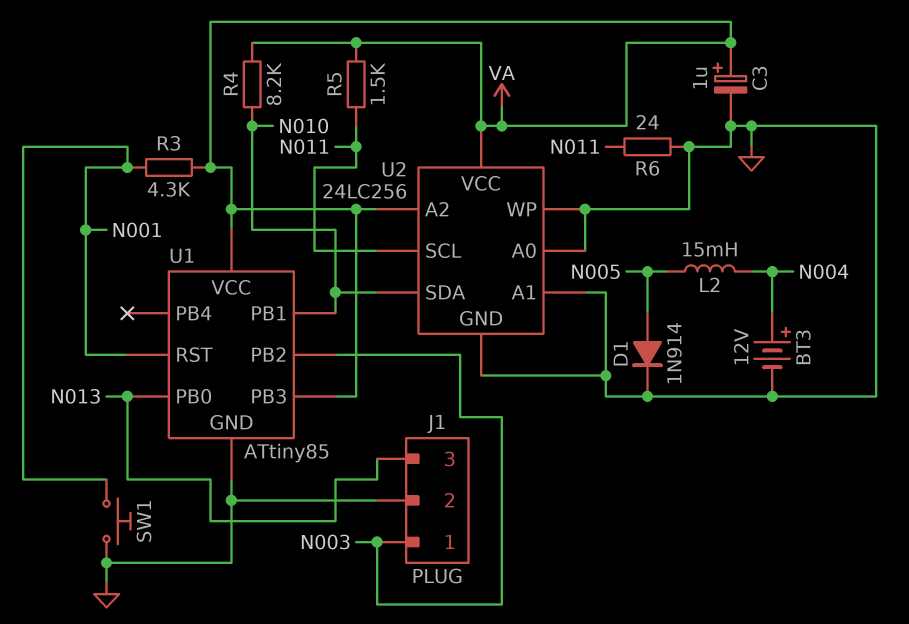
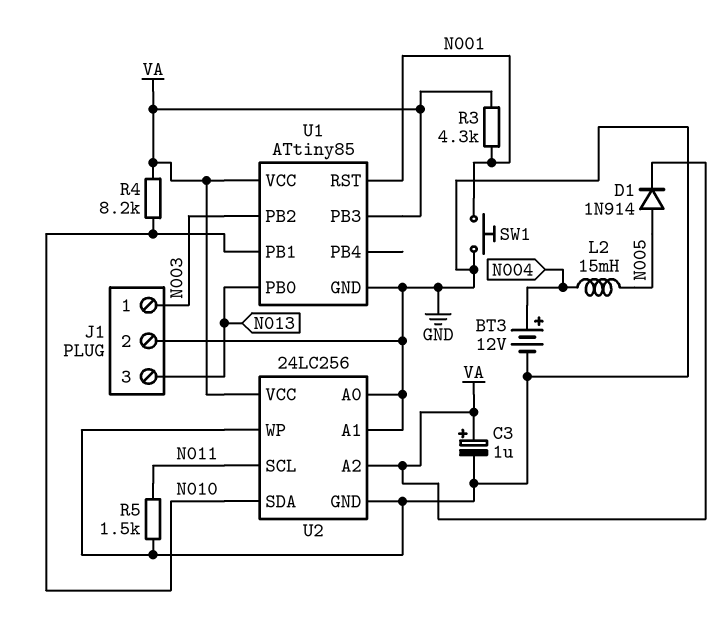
D1: diode 1N914 (A N005, K GND) -> diode 1N914 (A N005, K VA)
R5: 1.5k (N011, VA) -> 1.5k (GND, N011)
R6: 24 (GND, N011) -> none

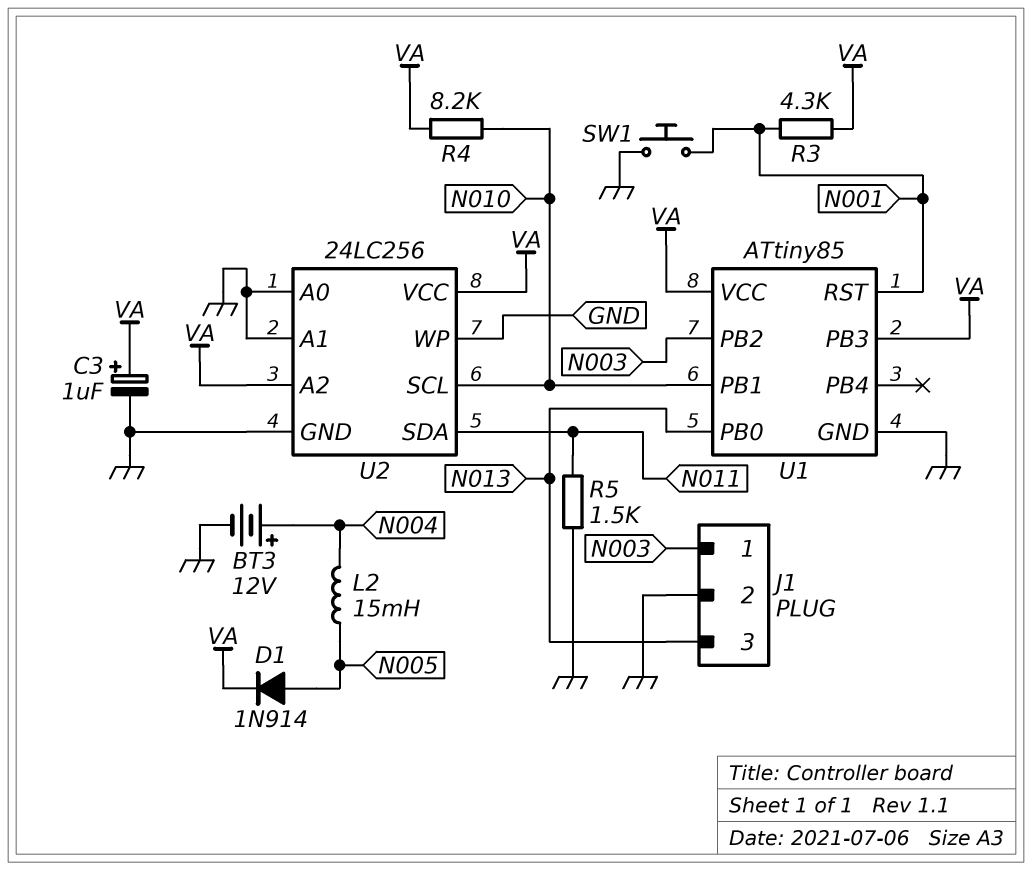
U2 pin SCL: N011 -> N010
U2 pin SDA: N010 -> N011

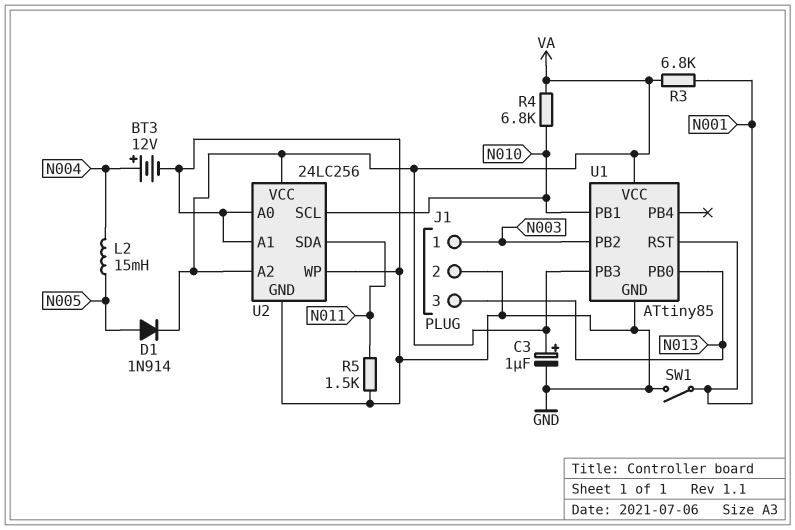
R3: 4.3k (N001, VA) -> 6.8k (N001, VA)
R4: 8.2k (N010, VA) -> 6.8k (N010, VA)
SW1: button (GND, N001) -> switch (GND, N001)

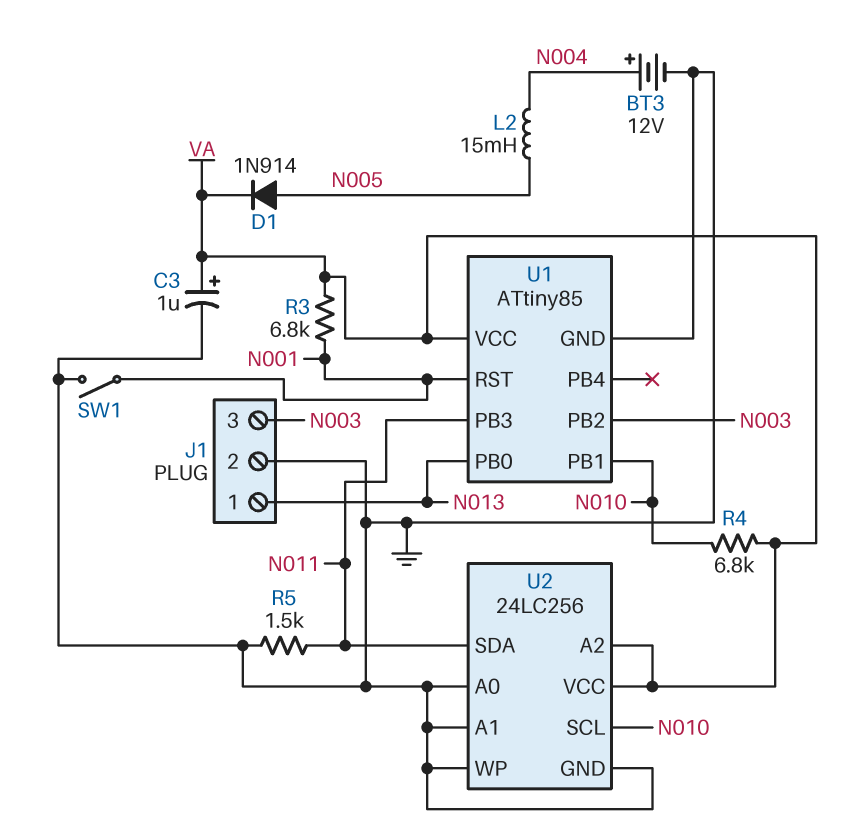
J1 pin 1: N003 -> N013
J1 pin 3: N013 -> N003
U1 pin PB3: VA -> N011

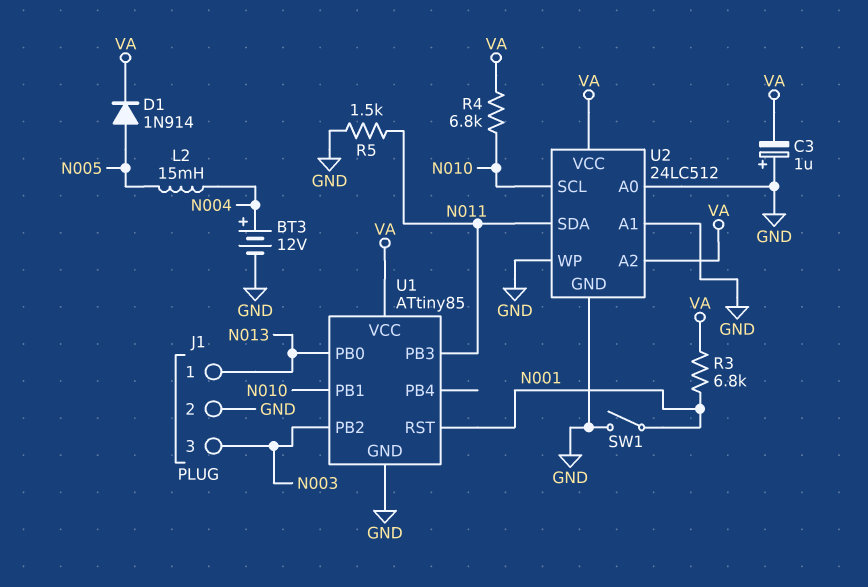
C3: 1uF (plus VA, minus GND) -> 1uF (plus GND, minus VA)
U2: 24LC256 -> 24LC512

